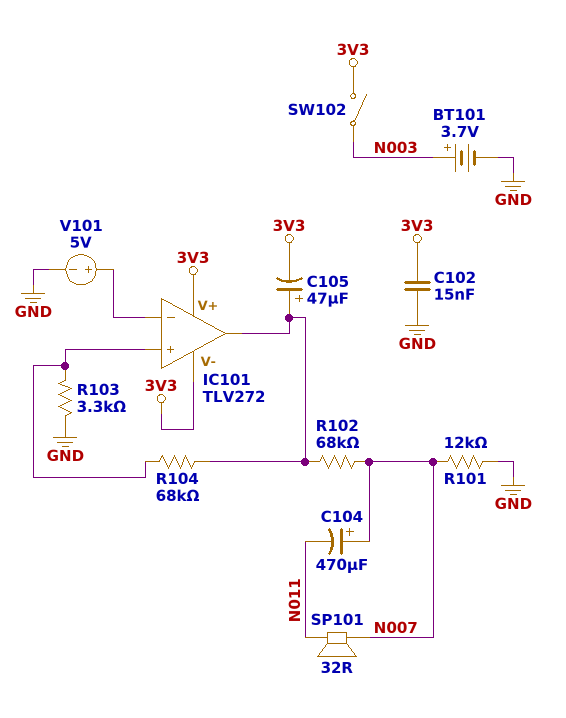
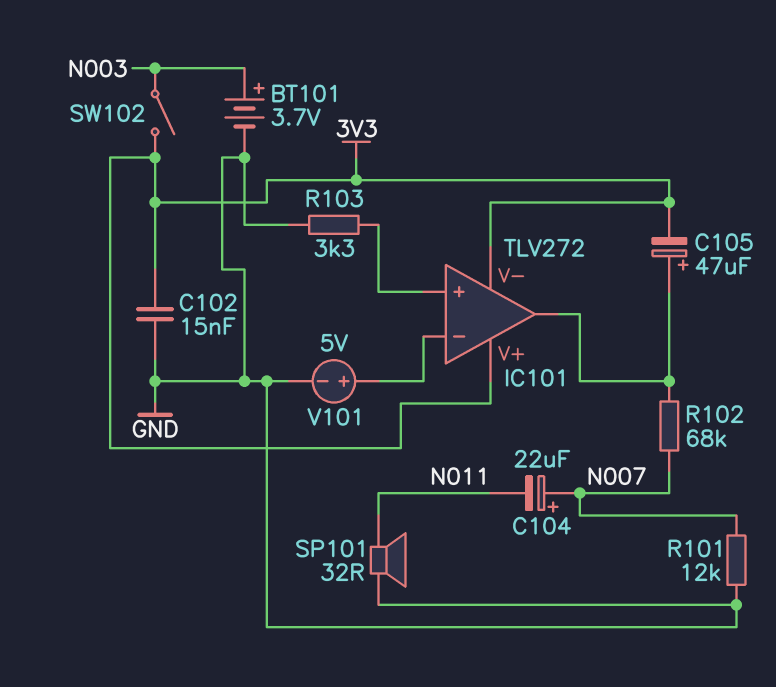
C104: 470uF (plus N007, minus N011) -> 22uF (plus N007, minus N011)
R104: 68k (IC101/in+, IC101/out) -> none
SP101: speaker 32R (N007, N011) -> speaker 32R (GND, N011)

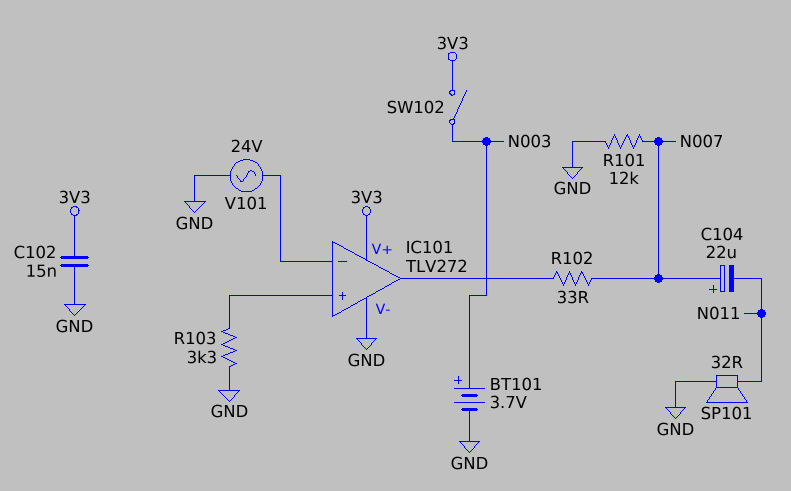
C105: 47uF (plus IC101/out, minus 3V3) -> none
IC101 pin V-: 3V3 -> GND
R102: 68k (IC101/out, N007) -> 33 (IC101/out, N007)
V101: 5V (plus IC101/in-, minus GND) -> AC 24V (GND, IC101/in-)

